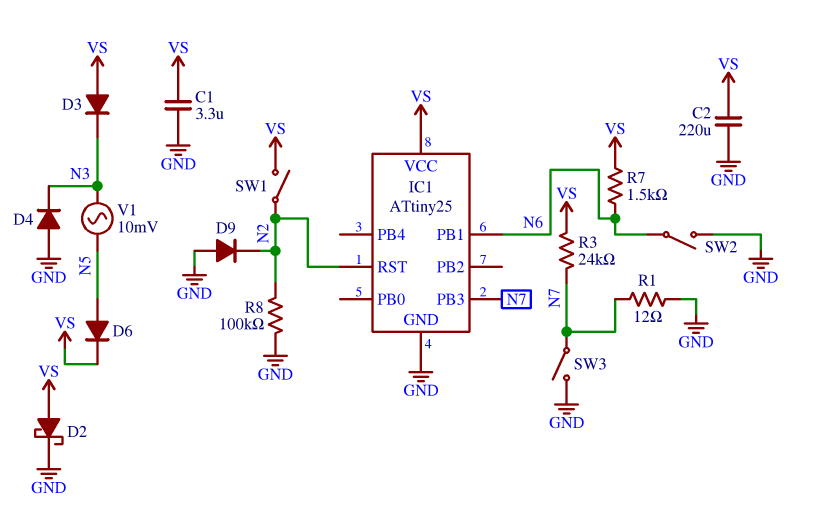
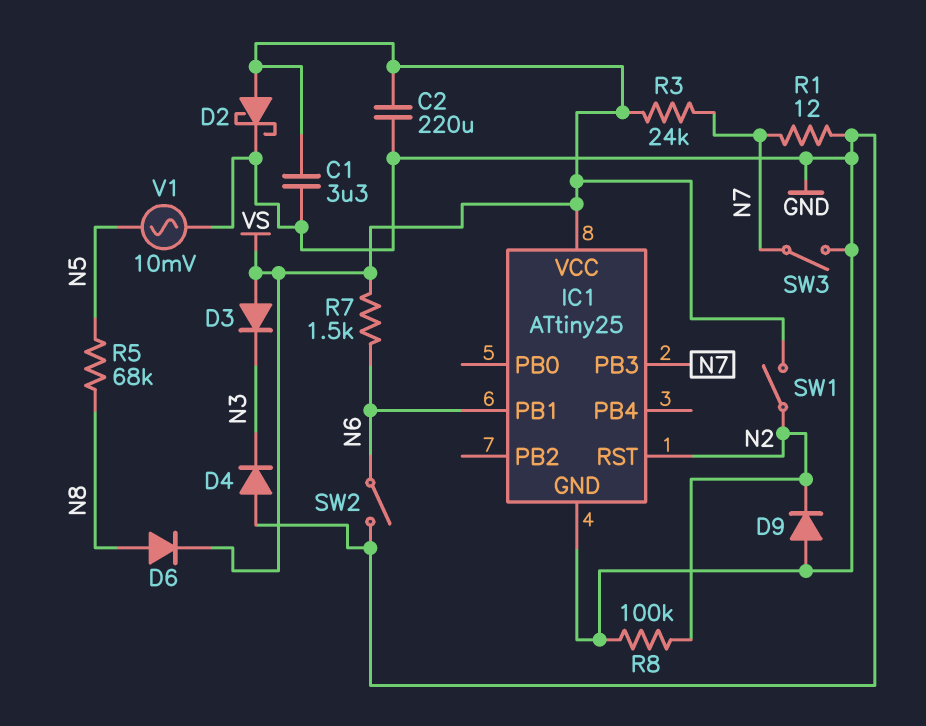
D6: diode (A N5, K VS) -> diode (A N8, K VS)
R5: none -> 68k (N5, N8)
V1: AC 10mV (N3, N5) -> AC 10mV (GND, N5)

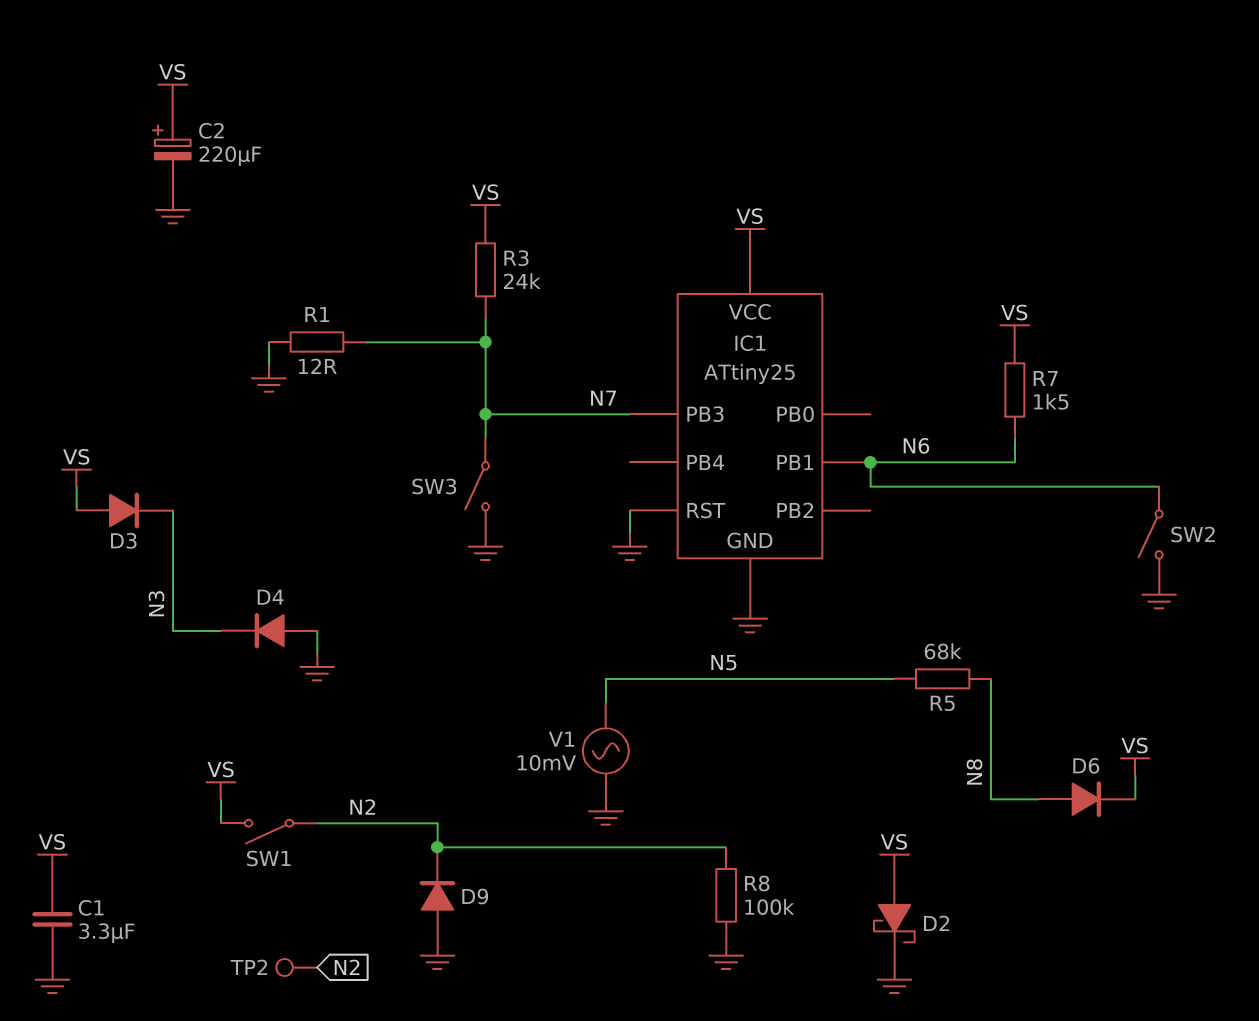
C2: 220uF (GND, VS) -> 220uF (plus VS, minus GND)
IC1 pin RST: N2 -> GND
TP2: none -> test point (N2)

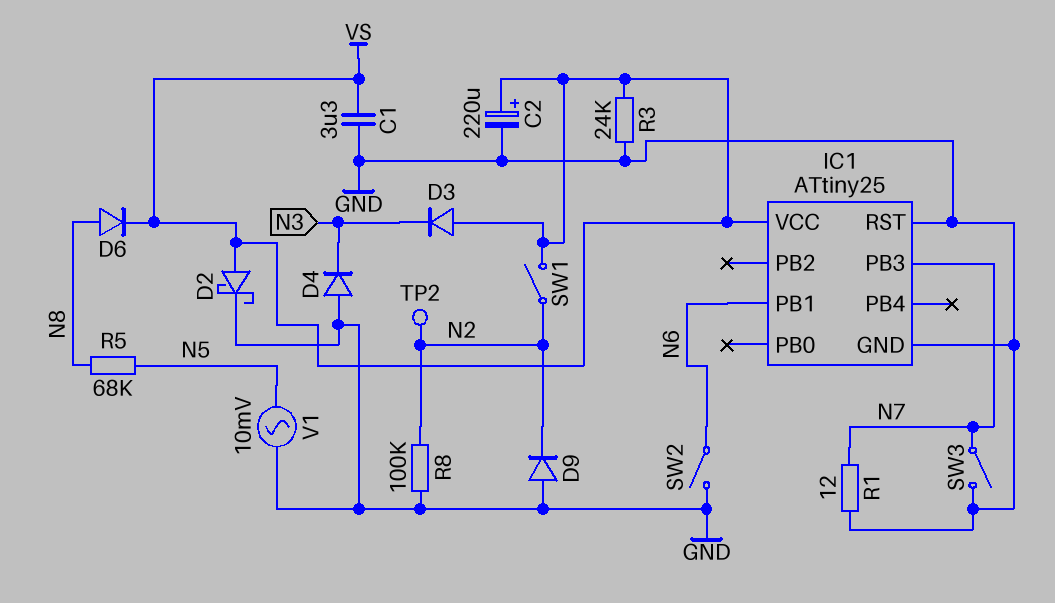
R3: 24k (N7, VS) -> 24k (GND, VS)
R7: 1.5k (N6, VS) -> none

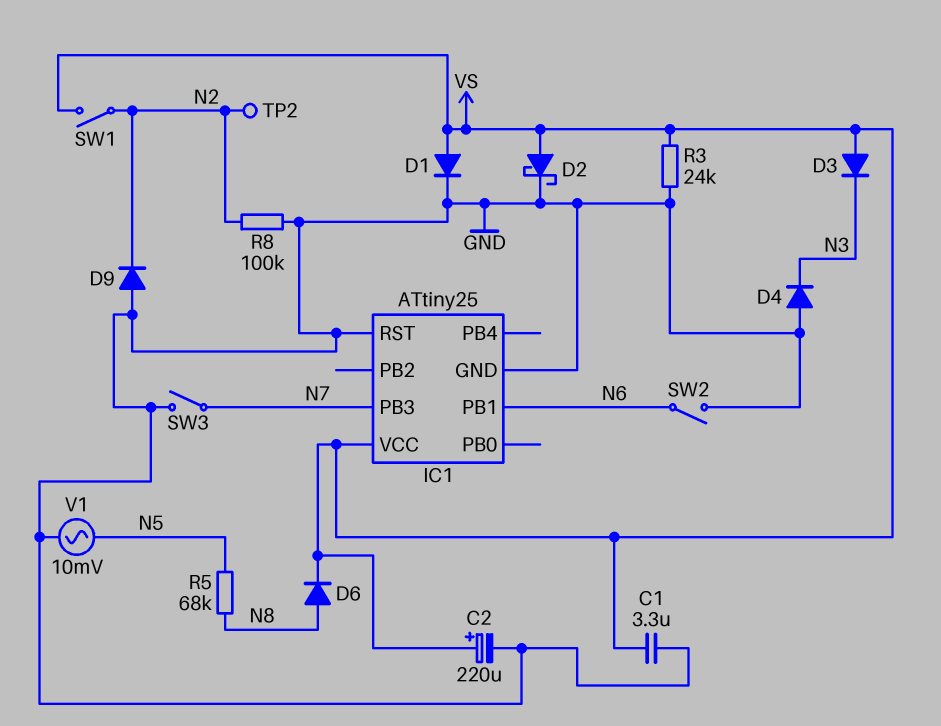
D1: none -> diode (A VS, K GND)
R1: 12 (GND, N7) -> none

